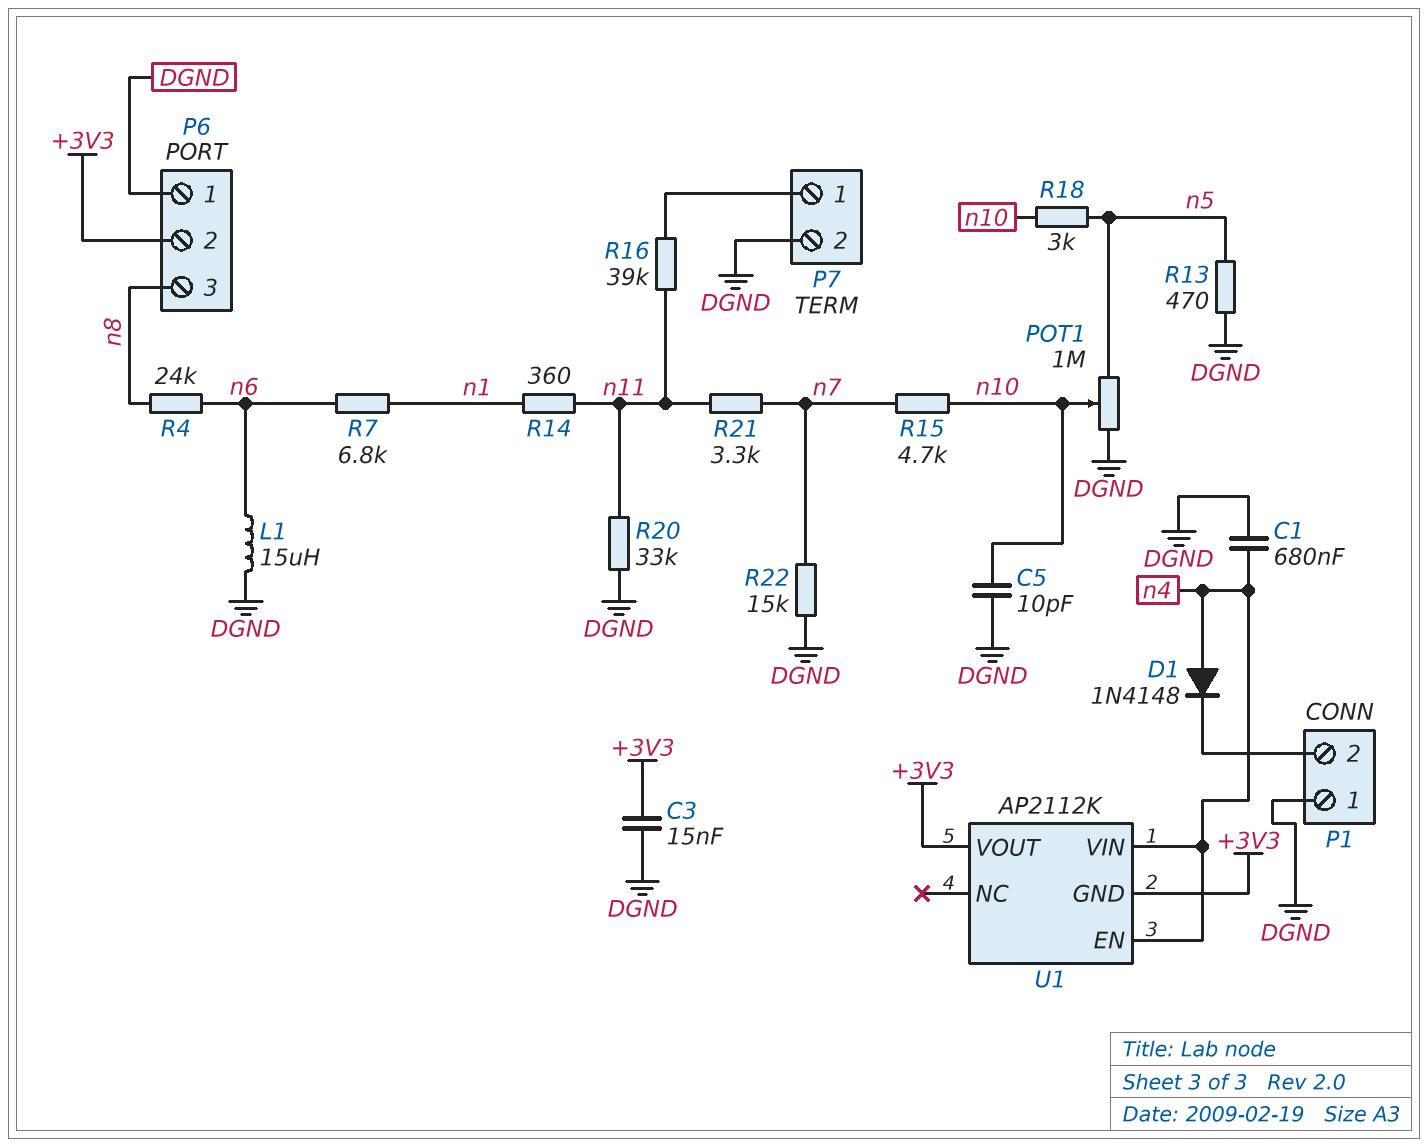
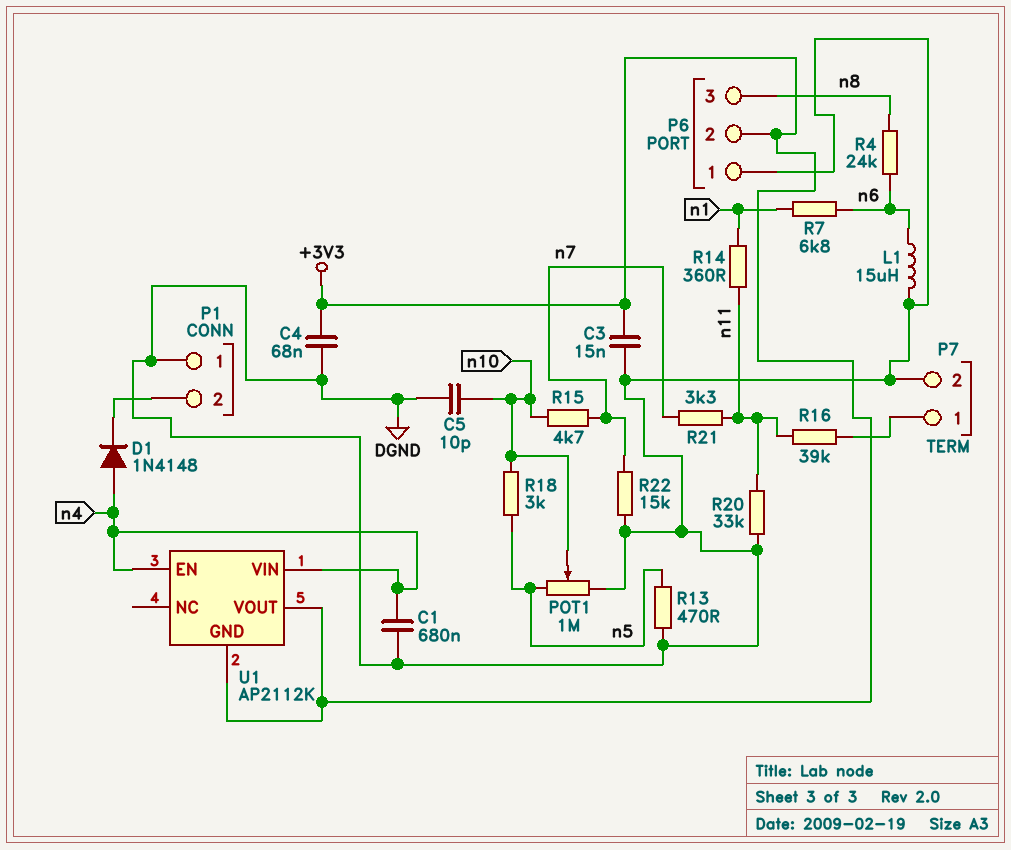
C4: none -> 68nF (+3V3, DGND)

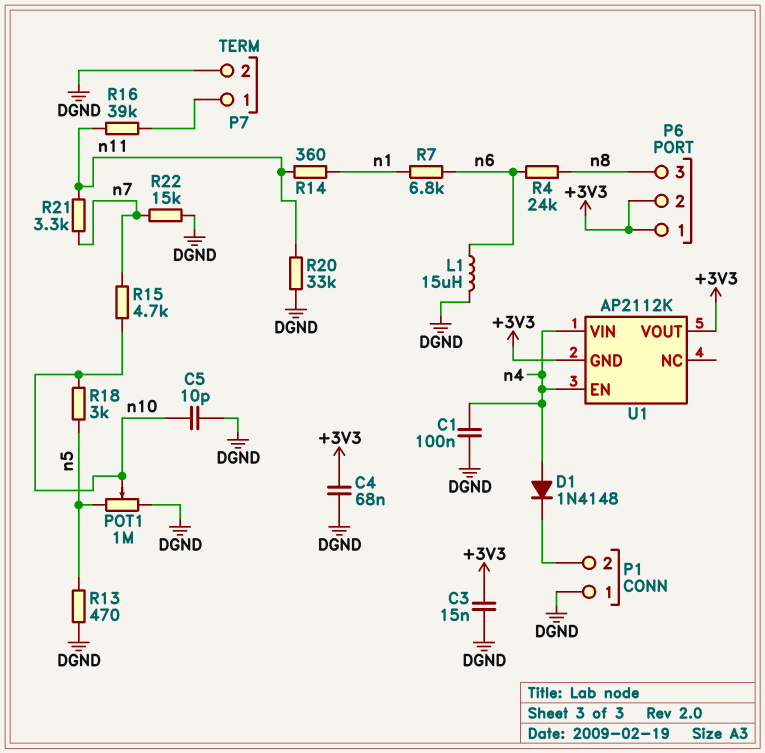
C1: 680nF (DGND, n4) -> 100nF (DGND, n4)
P6 pin 1: DGND -> +3V3

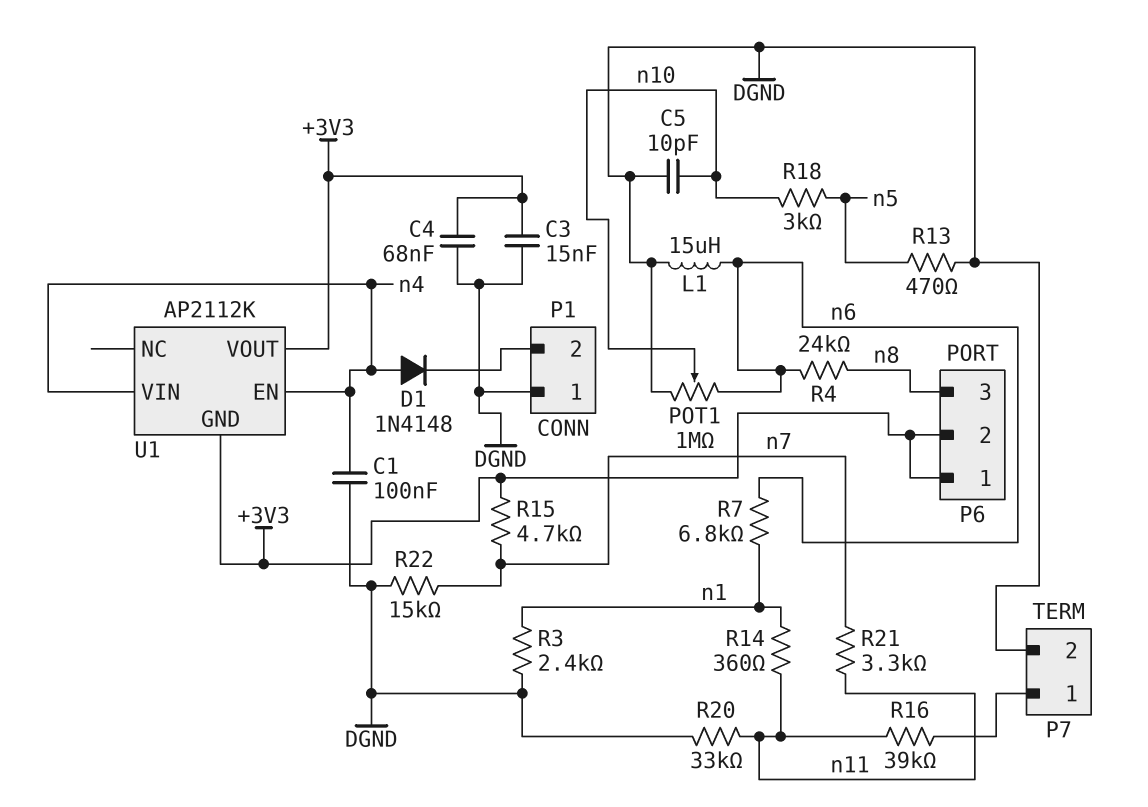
POT1: 1M (DGND, n5, wiper n10) -> 1M (DGND, n6, wiper n10)
R3: none -> 2.4k (DGND, n1)
R15: 4.7k (n7, n10) -> 4.7k (+3V3, n7)

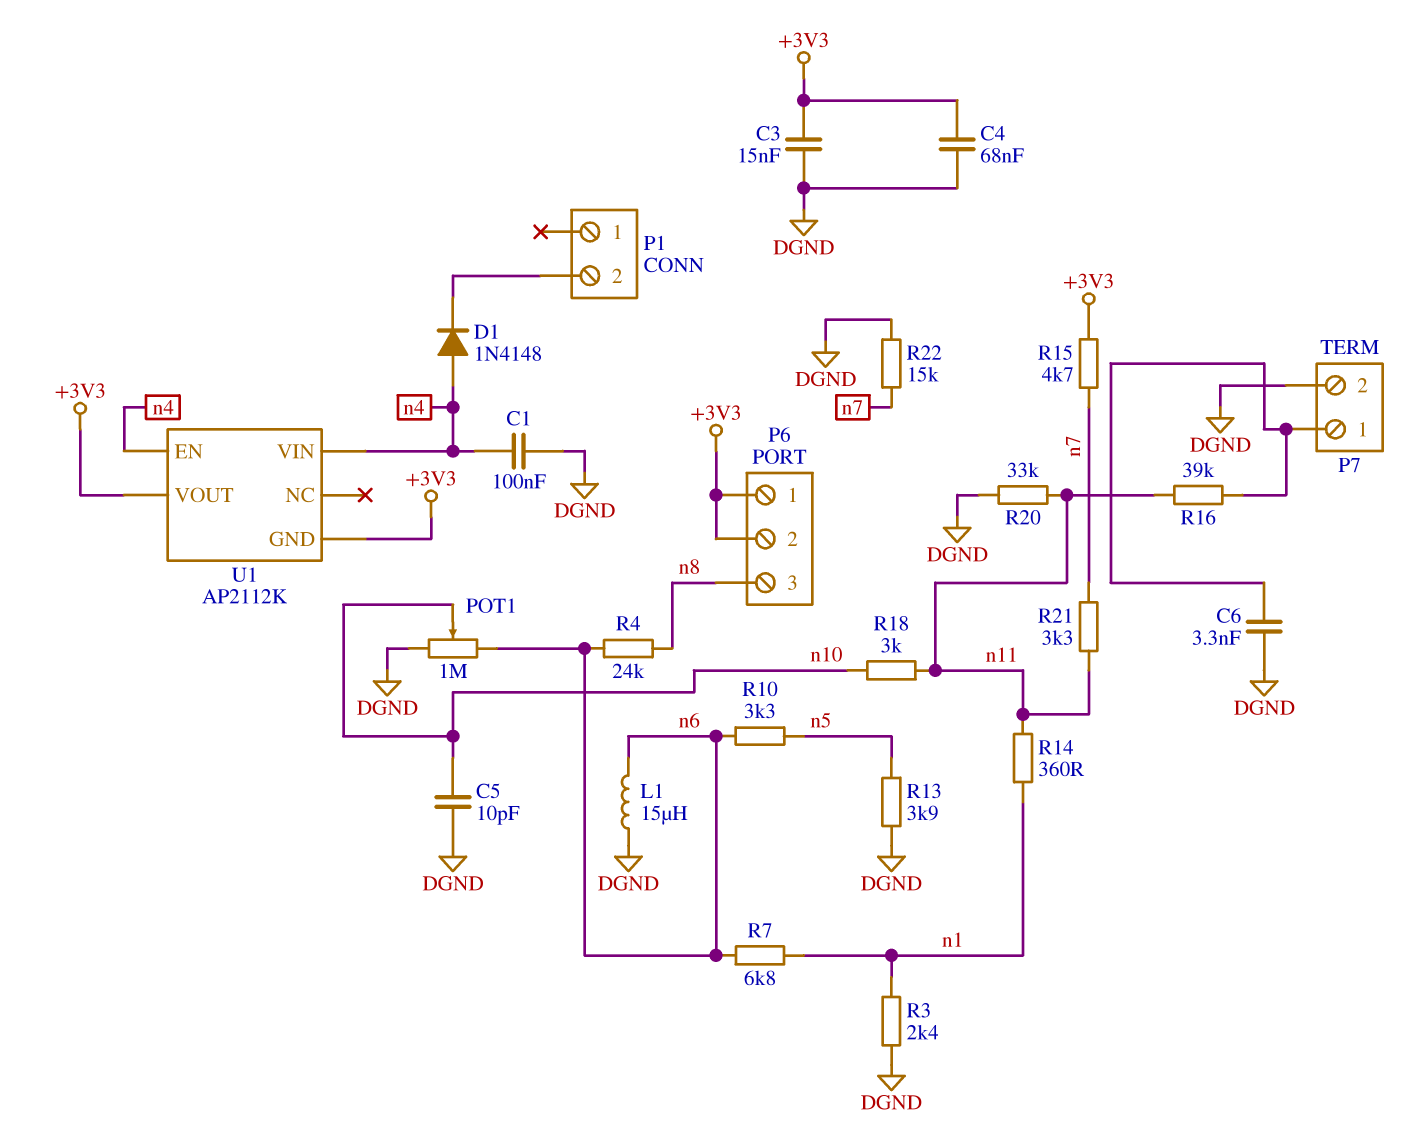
C6: none -> 3.3nF (DGND, P7/1)
P1 pin 1: DGND -> none
R10: none -> 3.3k (n5, n6)
R13: 470 (DGND, n5) -> 3.9k (DGND, n5)
R18: 3k (n5, n10) -> 3k (n10, n11)

